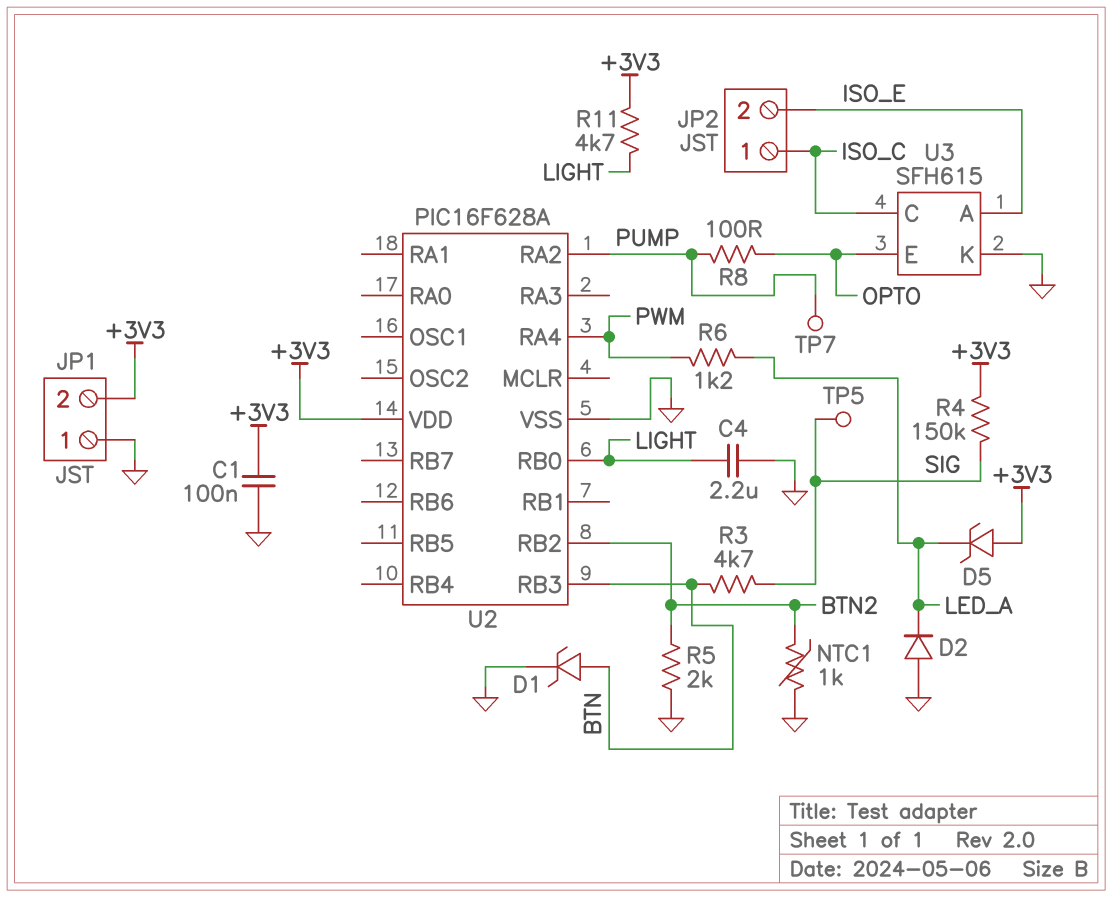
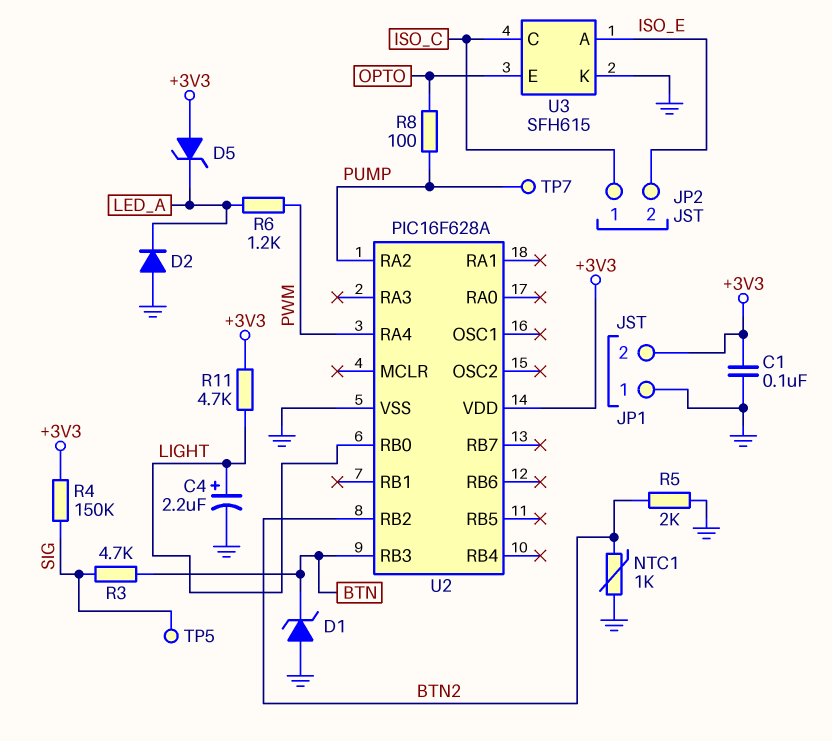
C4: 2.2uF (GND, LIGHT) -> 2.2uF (plus LIGHT, minus GND)
D1: zener (A BTN, K GND) -> zener (A GND, K BTN)

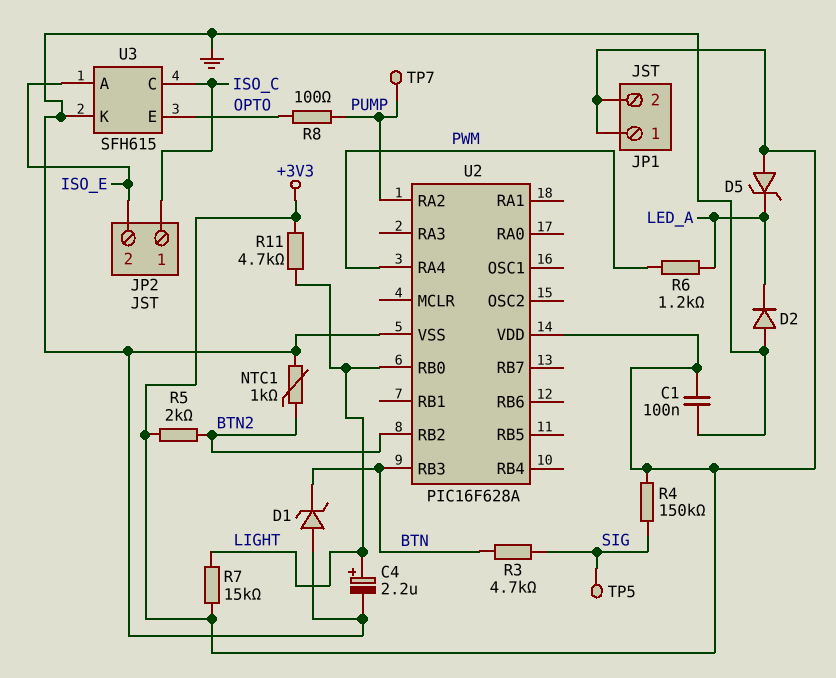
JP1 pin 1: GND -> +3V3
R5: 2k (BTN2, GND) -> 2k (+3V3, BTN2)
R7: none -> 15k (+3V3, LIGHT)

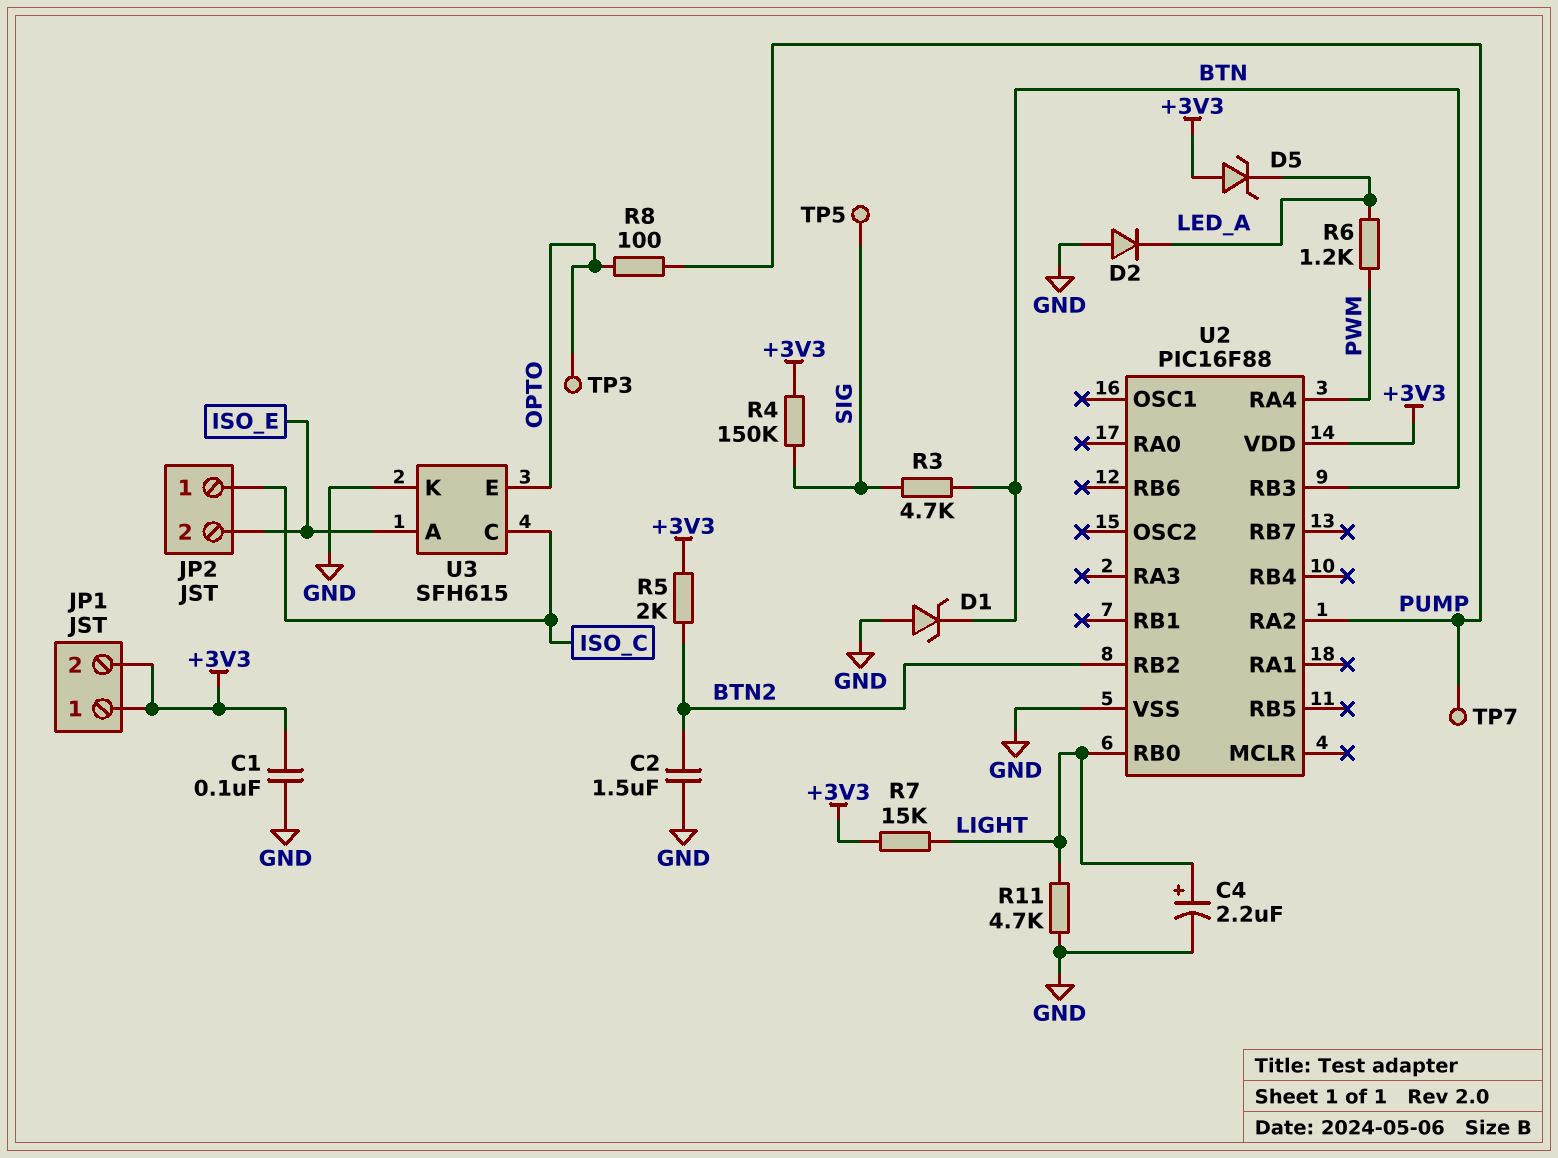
C2: none -> 1.5uF (BTN2, GND)
NTC1: 1k (BTN2, GND) -> none
R11: 4.7k (+3V3, LIGHT) -> 4.7k (GND, LIGHT)
TP3: none -> test point (OPTO)
U2: PIC16F628A -> PIC16F88

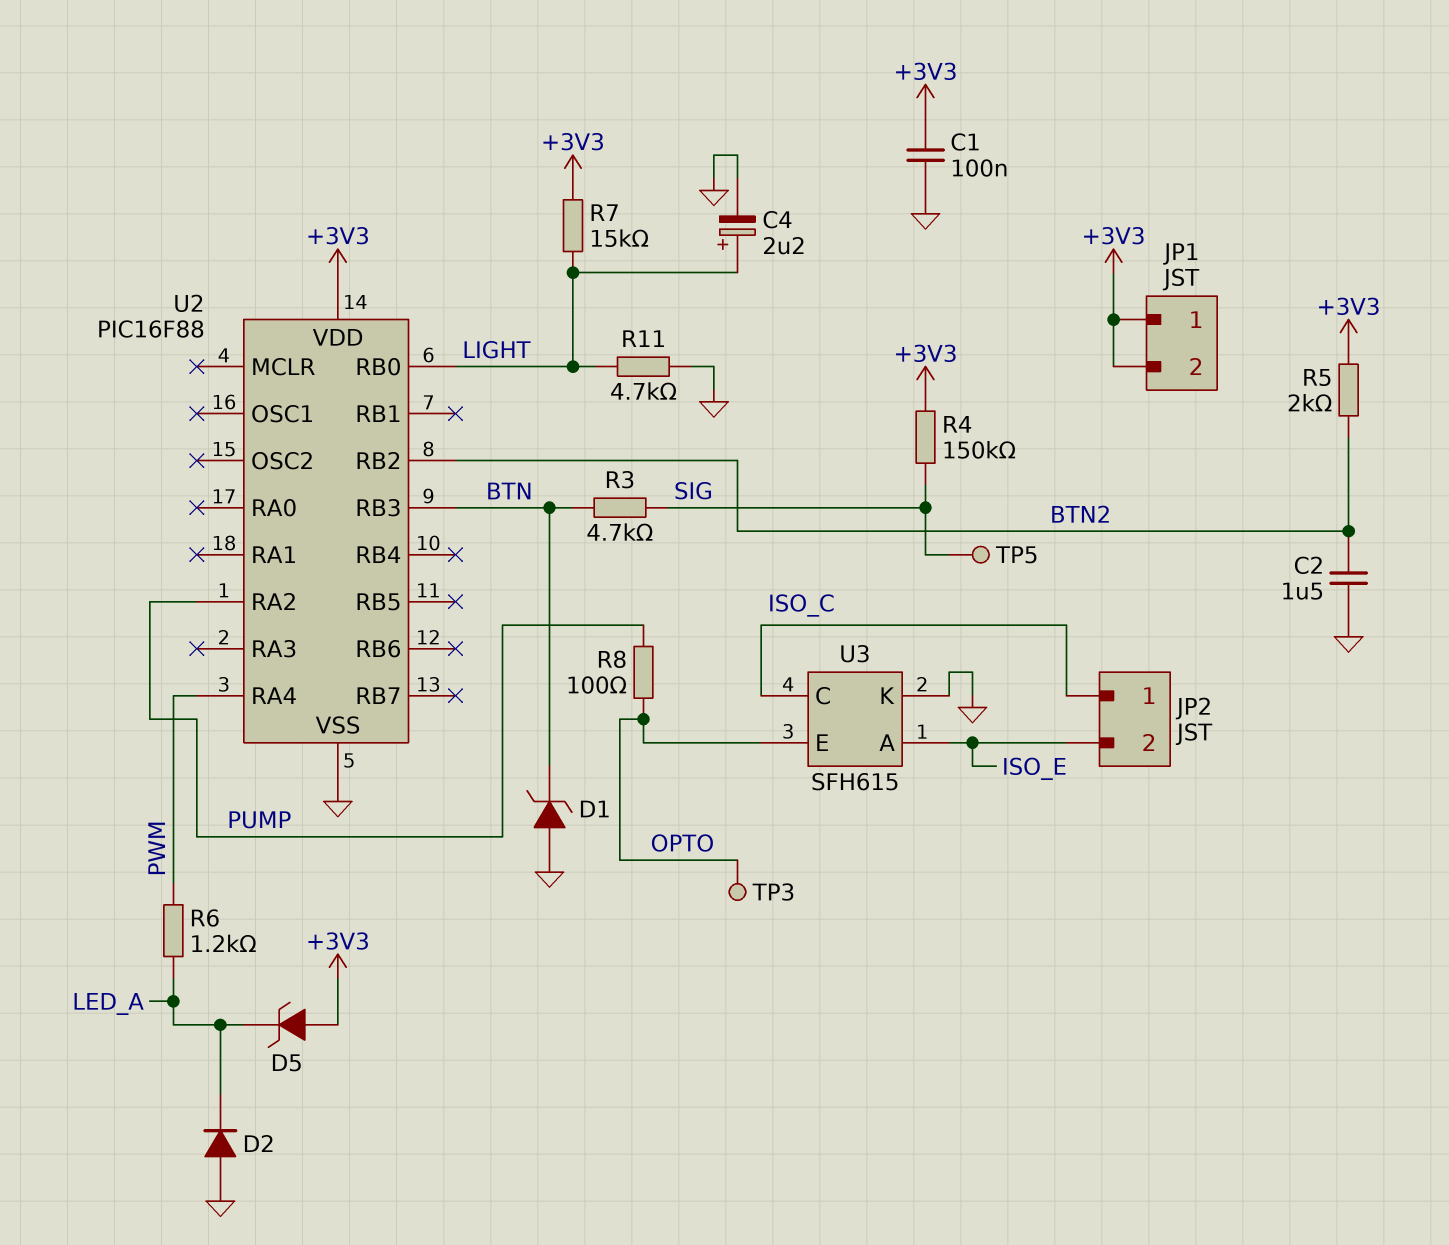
TP7: test point (PUMP) -> none

